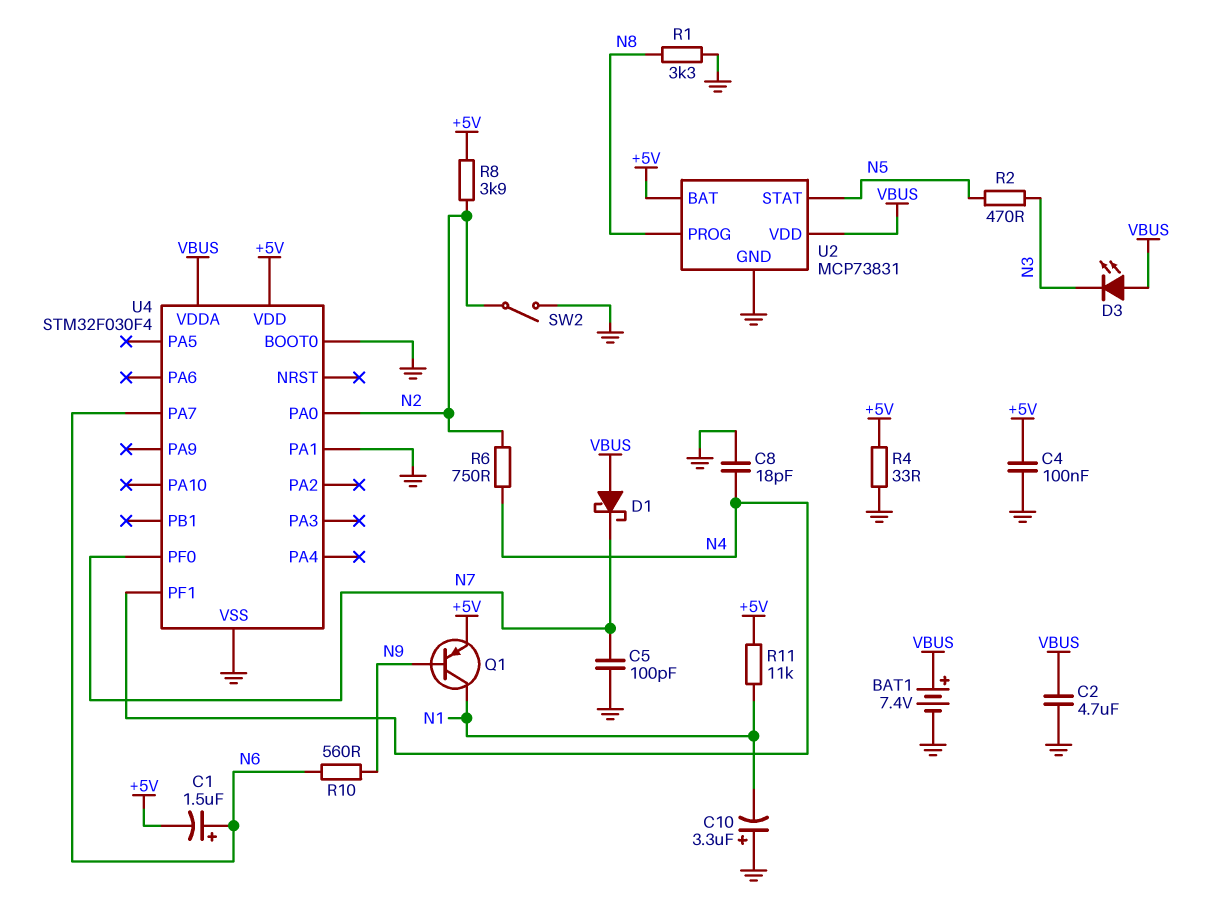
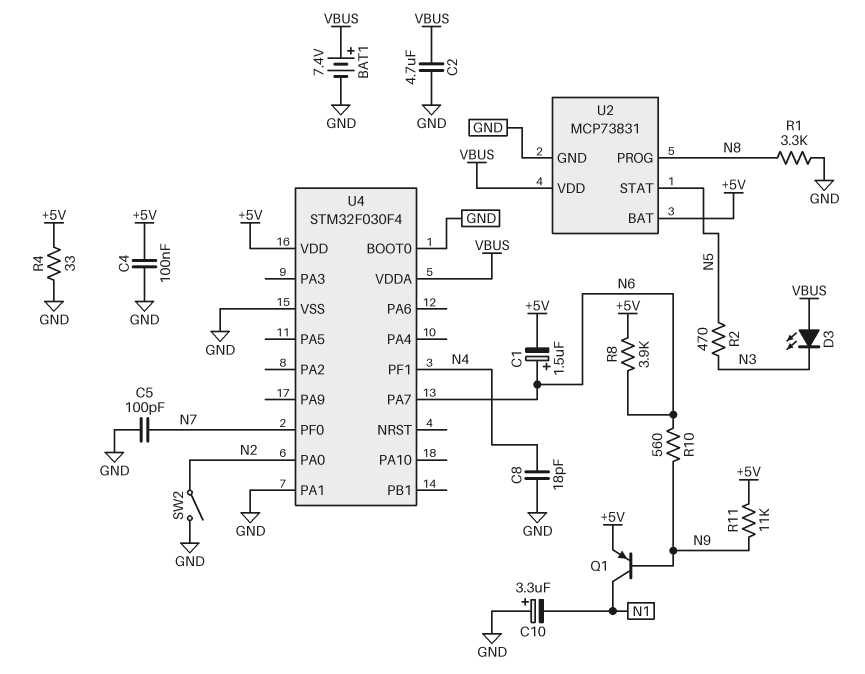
D1: schottky (A VBUS, K N7) -> none
R6: 750 (N2, N4) -> none
R8: 3.9k (+5V, N2) -> 3.9k (+5V, N6)
R11: 11k (+5V, N1) -> 11k (+5V, N9)

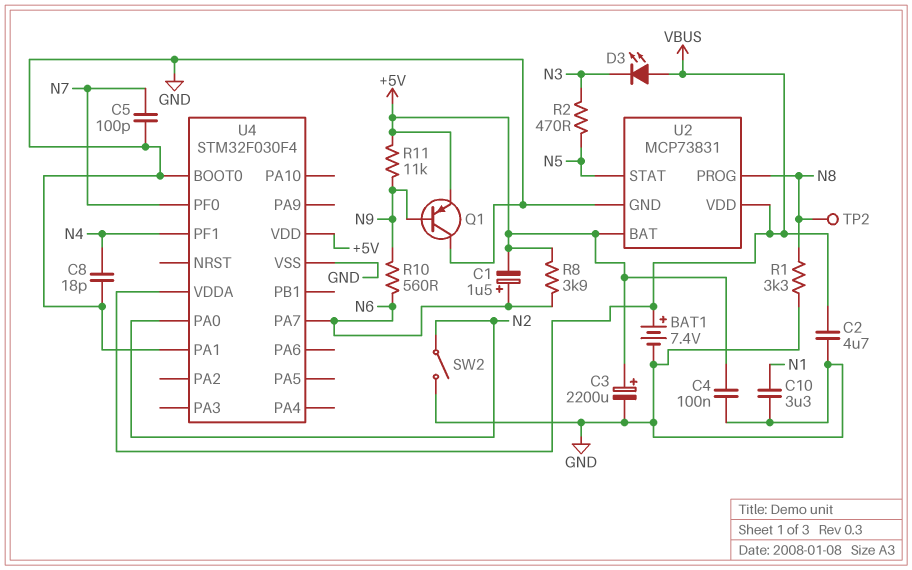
C3: none -> 2200uF (plus +5V, minus GND)
C10: 3.3uF (plus GND, minus N1) -> 3.3uF (GND, N1)
Q1: PNP (B N9, C N1, E +5V) -> PNP (B N9, C GND, E +5V)
R4: 33 (+5V, GND) -> none
TP2: none -> test point (N8)

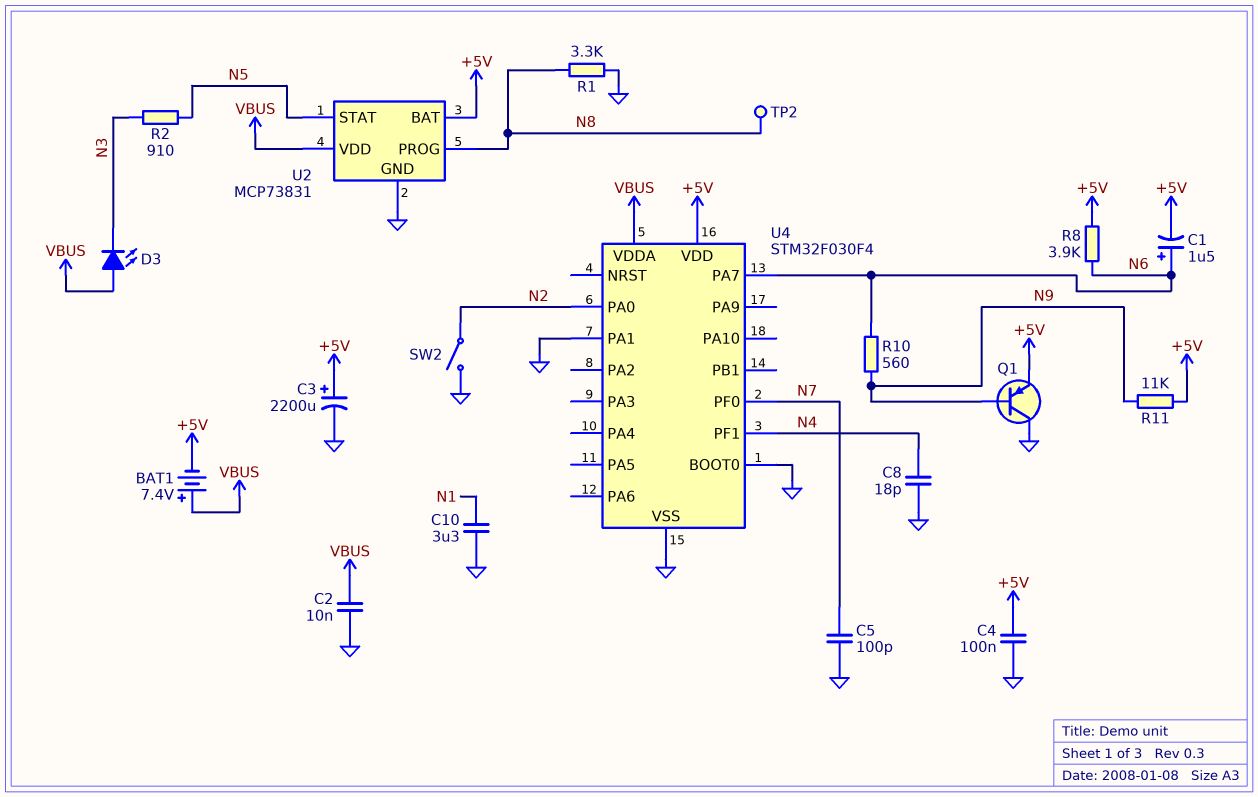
BAT1: 7.4V (plus VBUS, minus GND) -> 7.4V (plus VBUS, minus +5V)
C2: 4.7uF (GND, VBUS) -> 10nF (GND, VBUS)
R2: 470 (N3, N5) -> 910 (N3, N5)

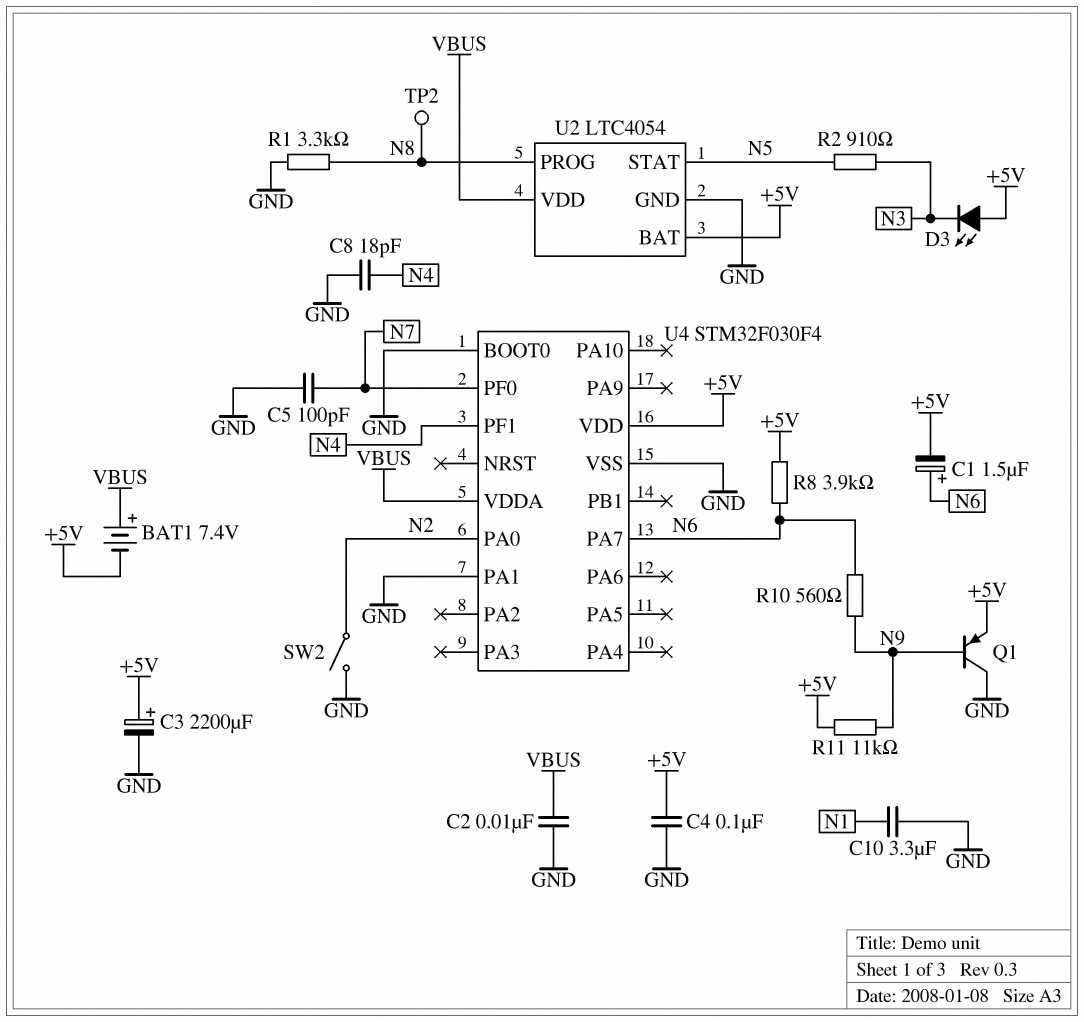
D3: LED (A VBUS, K N3) -> LED (A +5V, K N3)
U2: MCP73831 -> LTC4054

